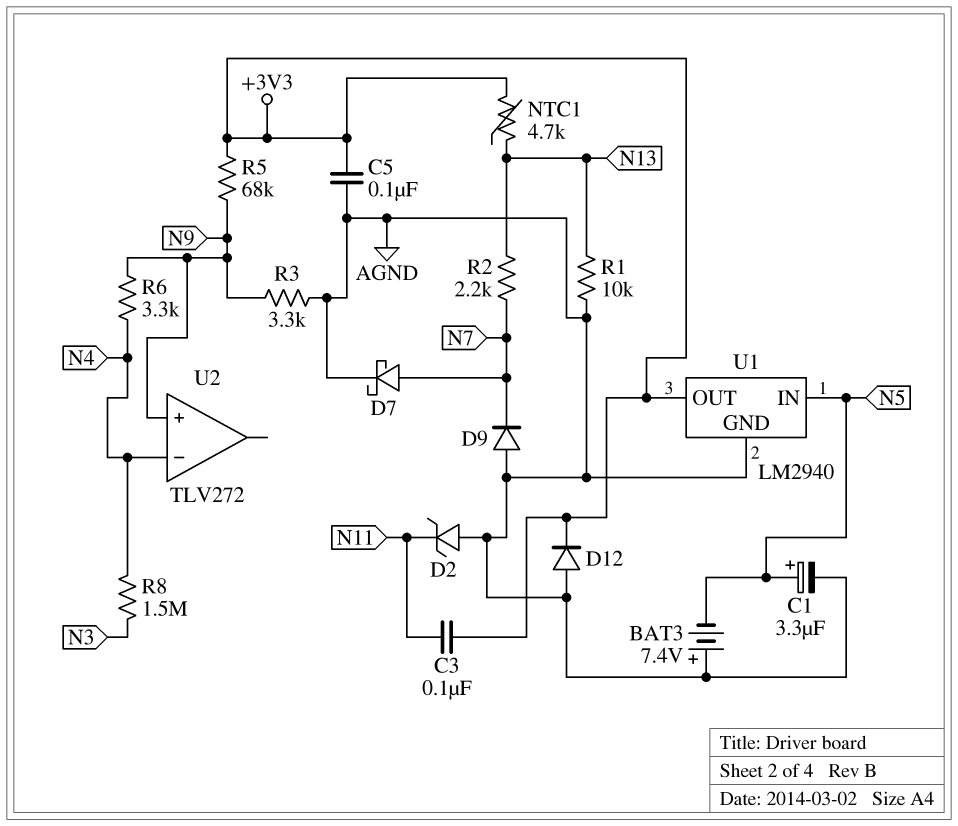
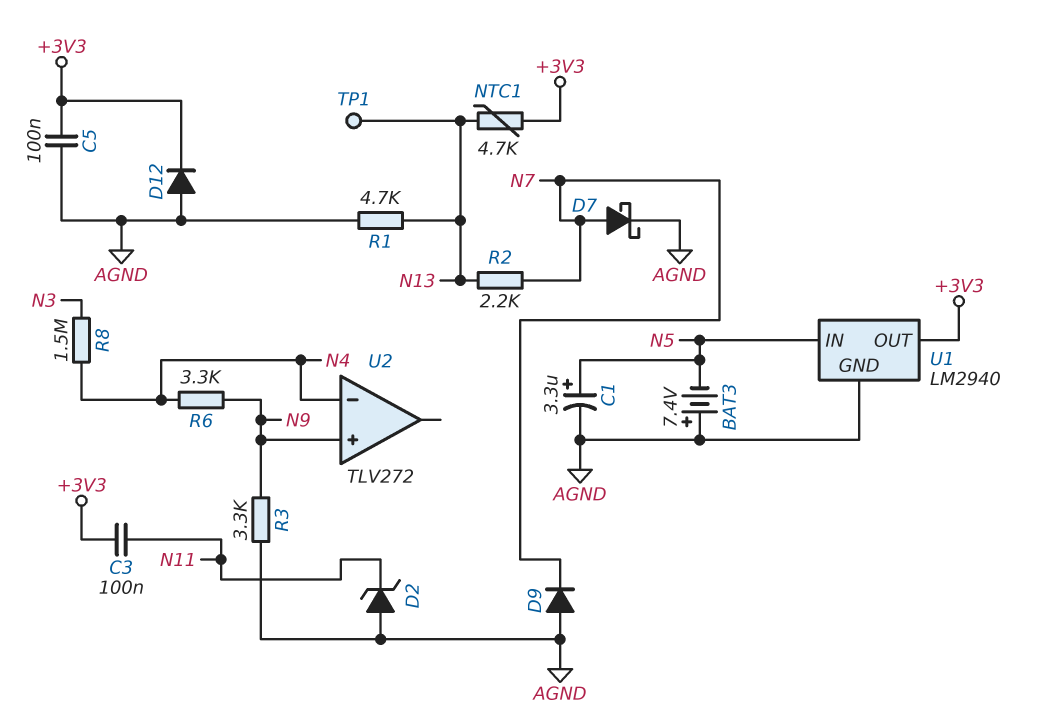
R1: 10k (AGND, N13) -> 4.7k (AGND, N13)
R5: 68k (+3V3, N9) -> none
TP1: none -> test point (N13)

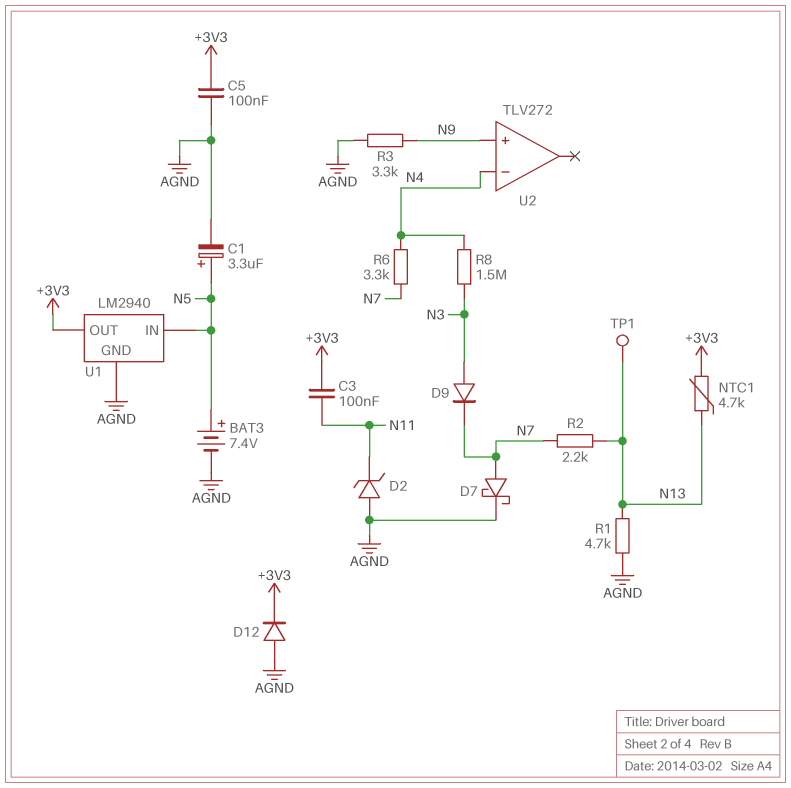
BAT3: 7.4V (plus AGND, minus N5) -> 7.4V (plus N5, minus AGND)
D9: diode (A AGND, K N7) -> diode (A N3, K N7)
R6: 3.3k (N4, N9) -> 3.3k (N4, N7)

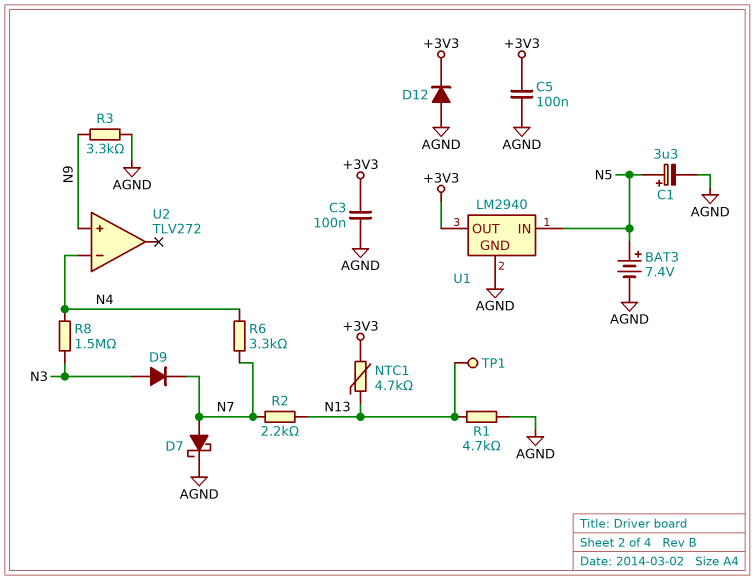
C3: 100nF (+3V3, N11) -> 100nF (+3V3, AGND)
D2: zener (A AGND, K N11) -> none

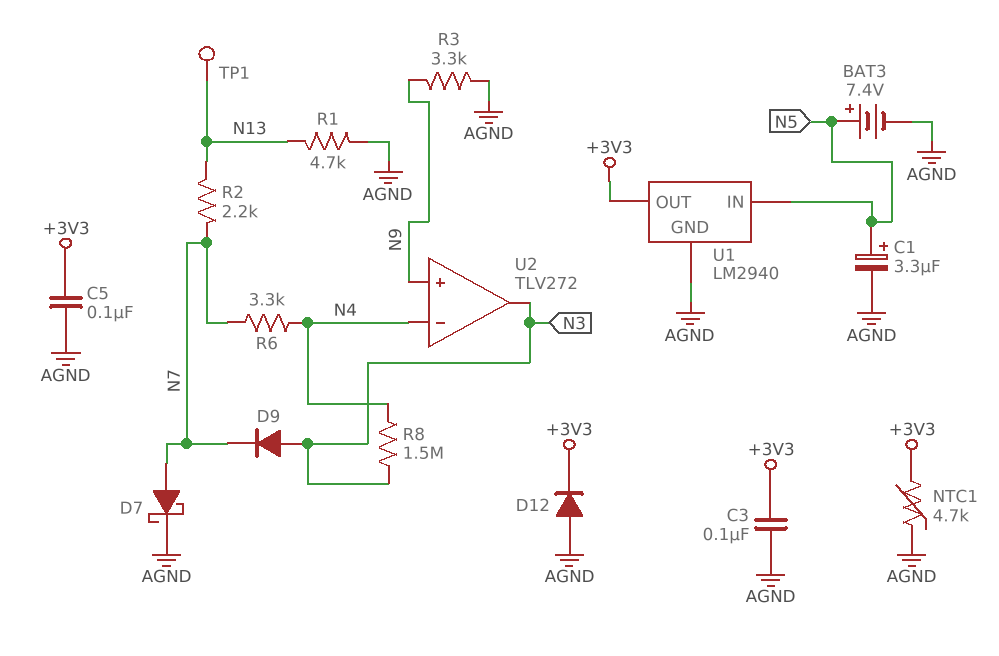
NTC1: 4.7k (+3V3, N13) -> 4.7k (+3V3, AGND)
U2 pin out: none -> N3

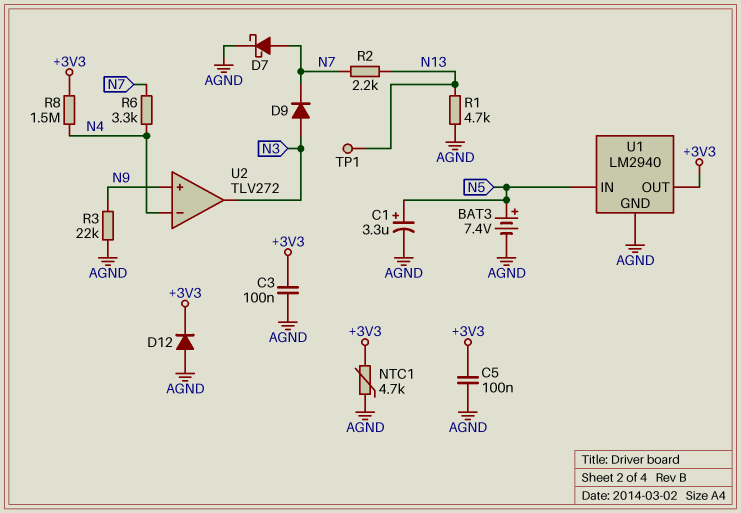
R3: 3.3k (AGND, N9) -> 22k (AGND, N9)
R8: 1.5M (N3, N4) -> 1.5M (+3V3, N4)

